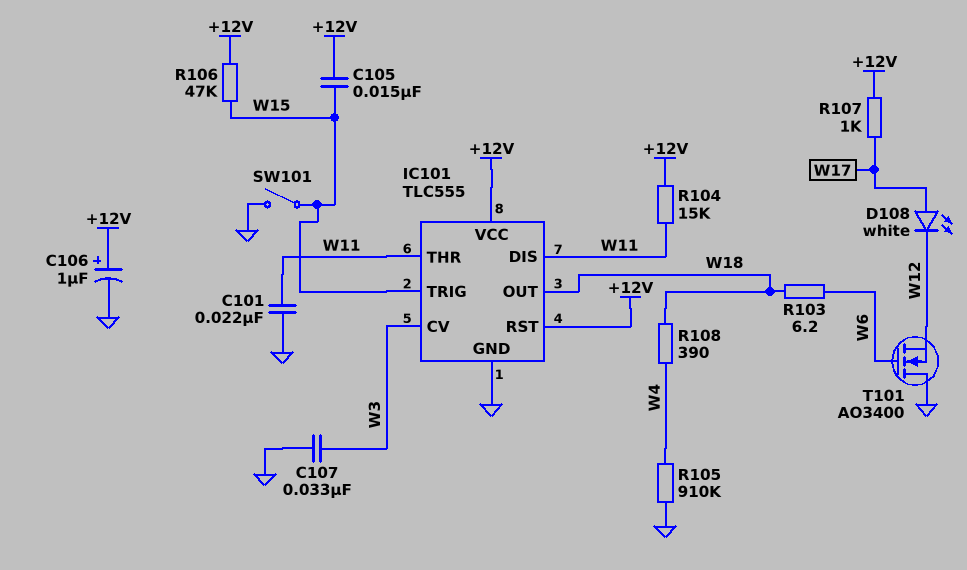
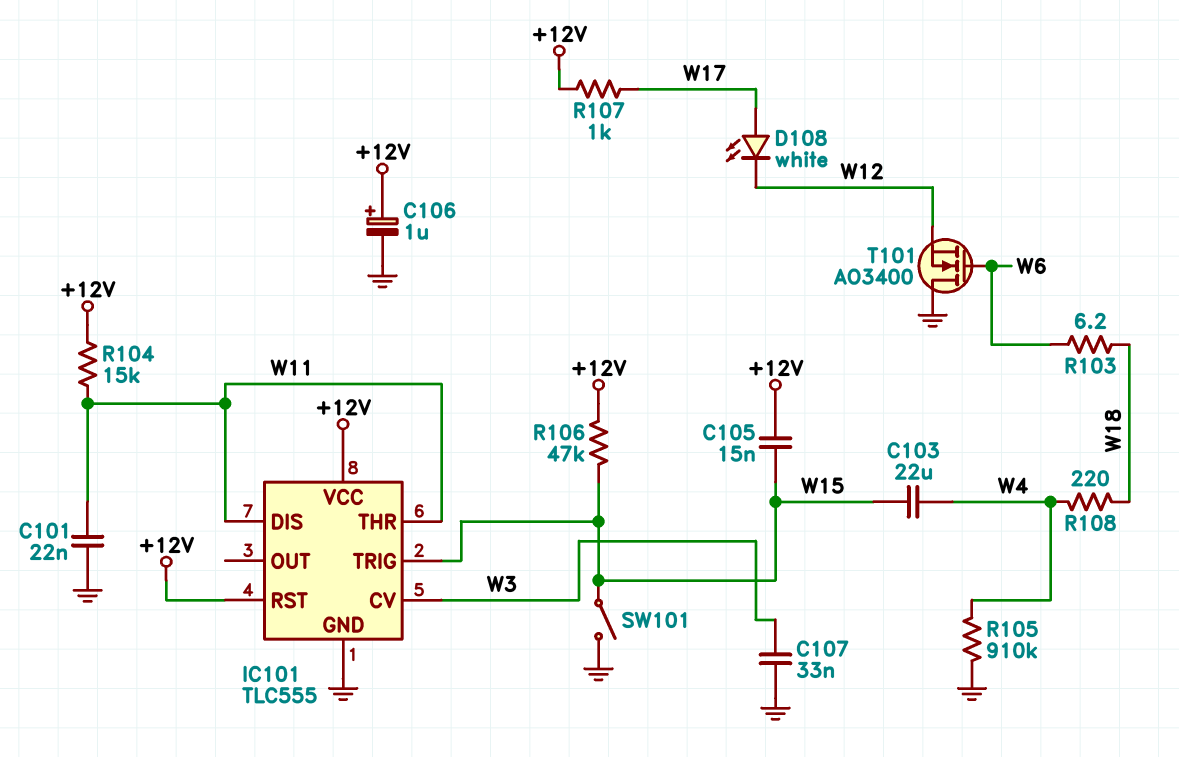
C103: none -> 22uF (W4, W15)
IC101 pin OUT: W18 -> none
R108: 390 (W4, W18) -> 220 (W4, W18)

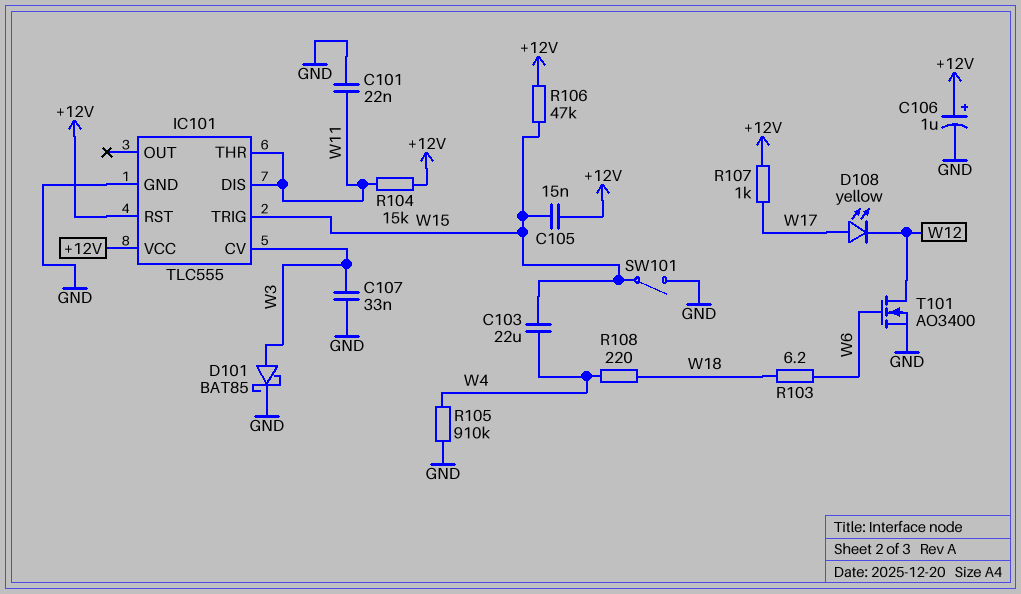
D101: none -> schottky BAT85 (A W3, K GND)
D108: LED white (A W17, K W12) -> LED yellow (A W17, K W12)
T101: NMOS AO3400 (G W6, D GND, S W12) -> NMOS AO3400 (G W6, D W12, S GND)

